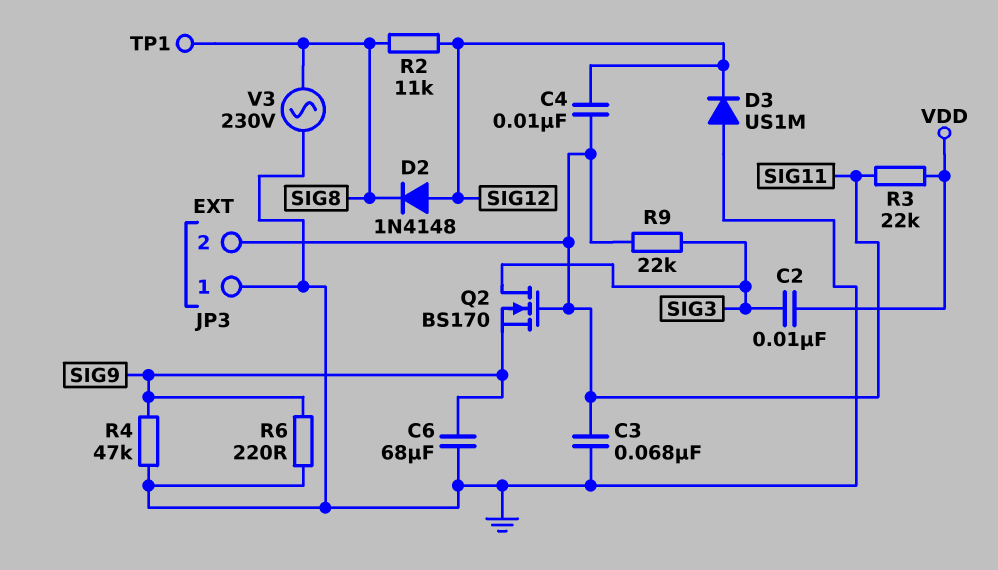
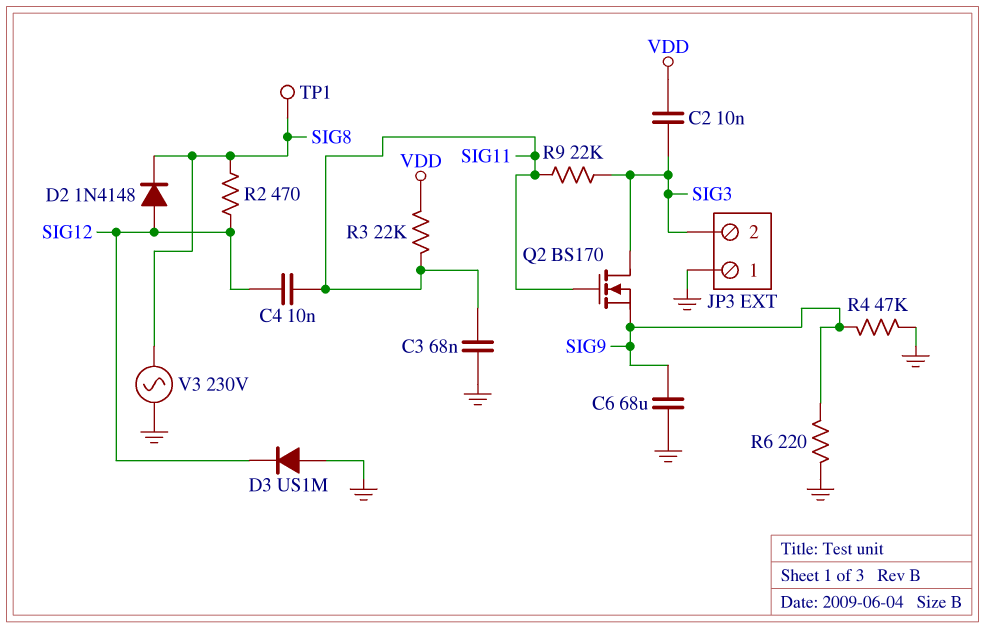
JP3 pin 2: SIG11 -> SIG3
R2: 11k (SIG8, SIG12) -> 470 (SIG8, SIG12)

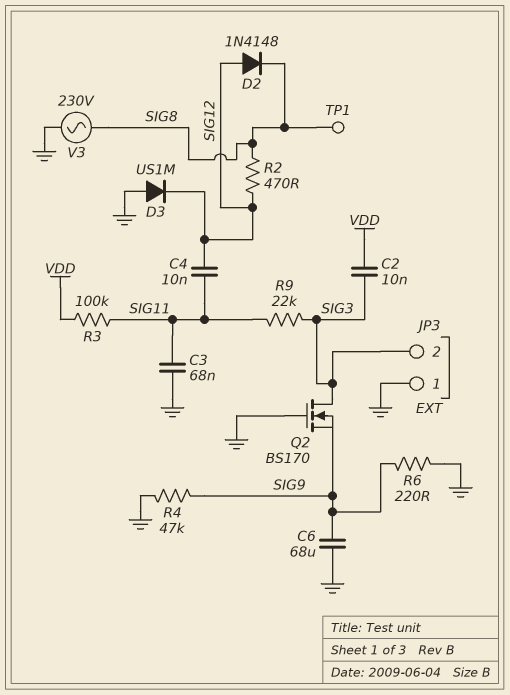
Q2: NMOS BS170 (G SIG11, D SIG3, S SIG9) -> NMOS BS170 (G GND, D SIG3, S SIG9)
R3: 22k (SIG11, VDD) -> 100k (SIG11, VDD)

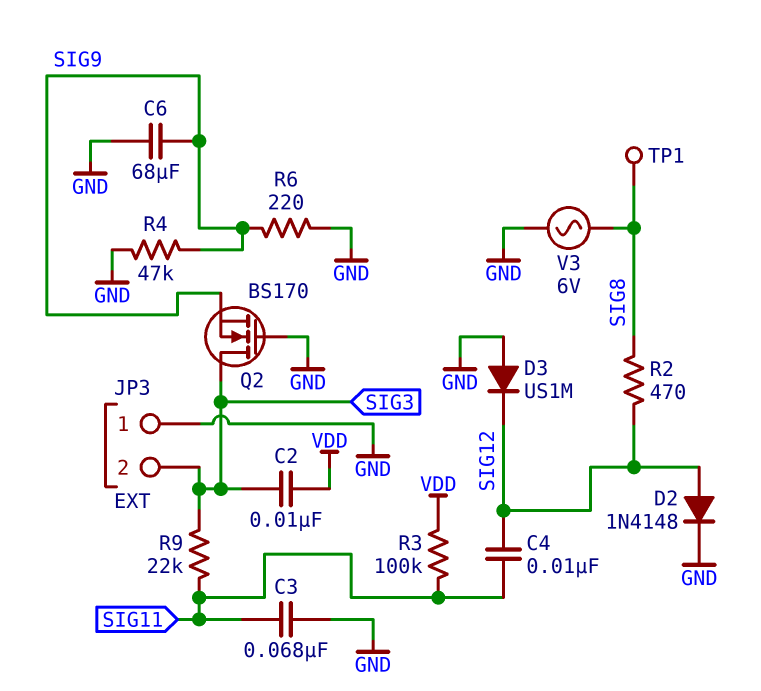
D2: diode 1N4148 (A SIG12, K SIG8) -> diode 1N4148 (A SIG12, K GND)
V3: AC 230V (GND, SIG8) -> AC 6V (GND, SIG8)

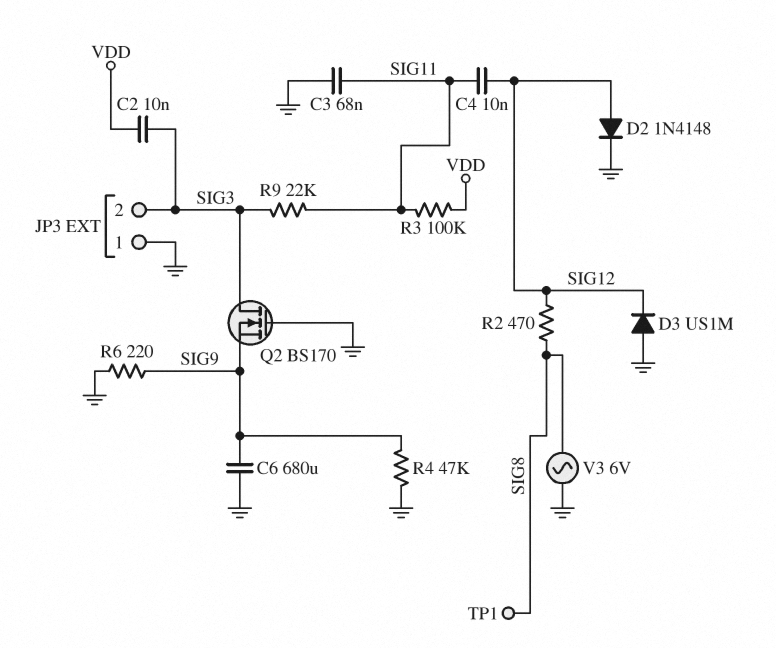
C6: 68uF (GND, SIG9) -> 680uF (GND, SIG9)

